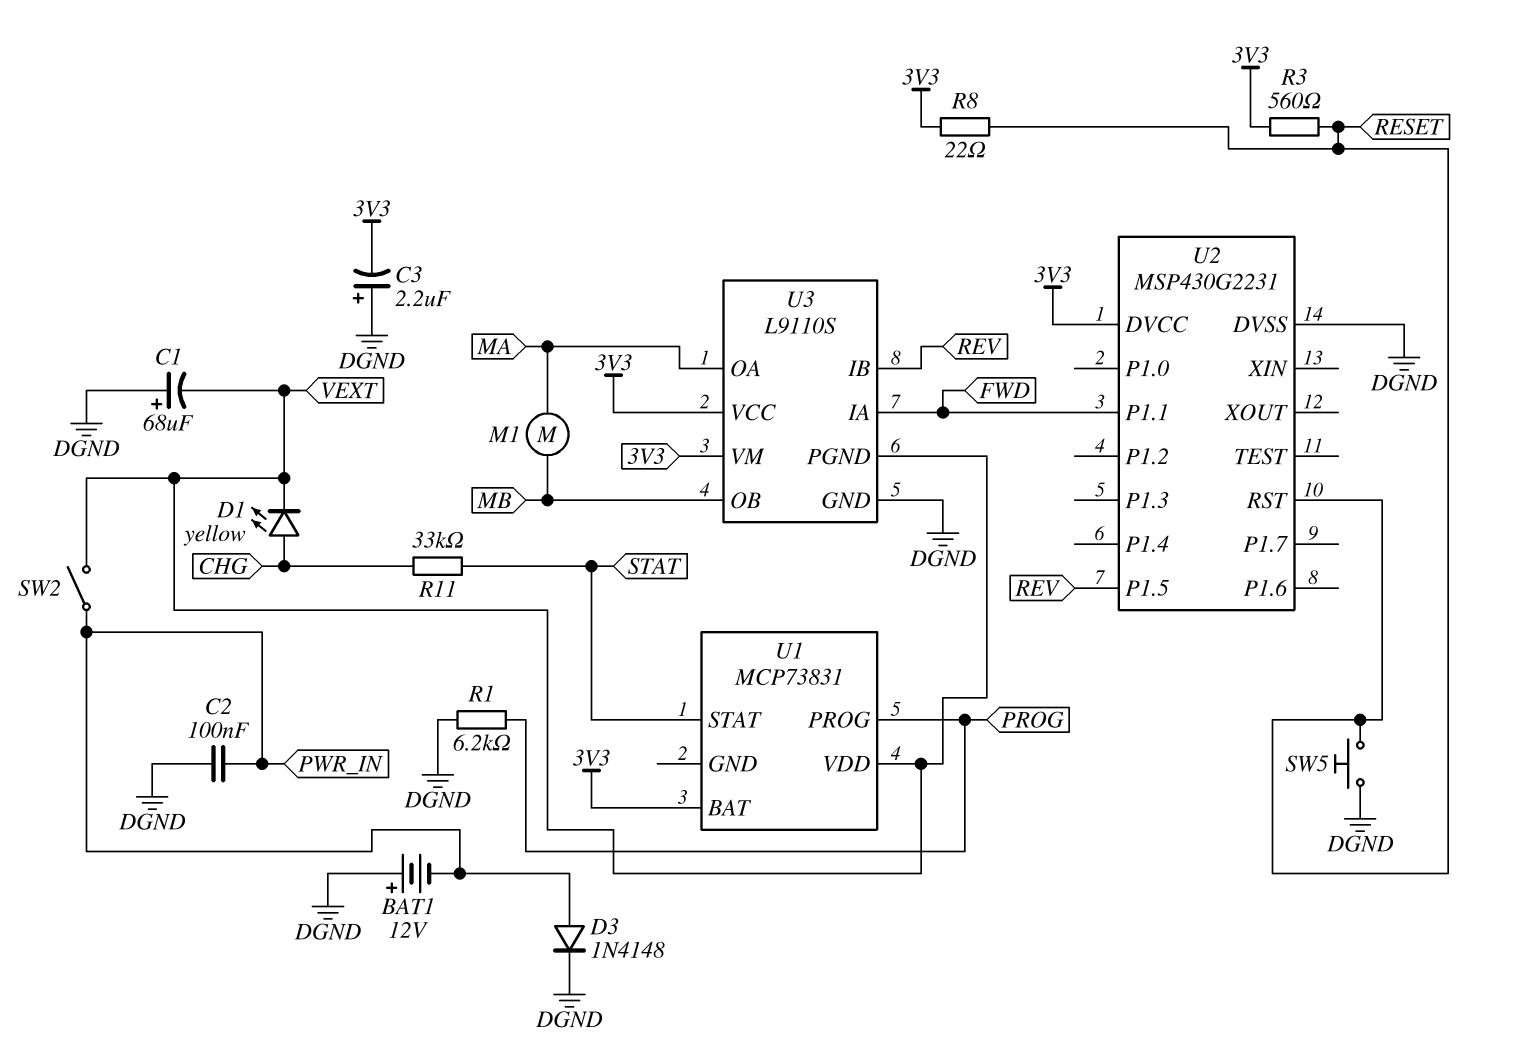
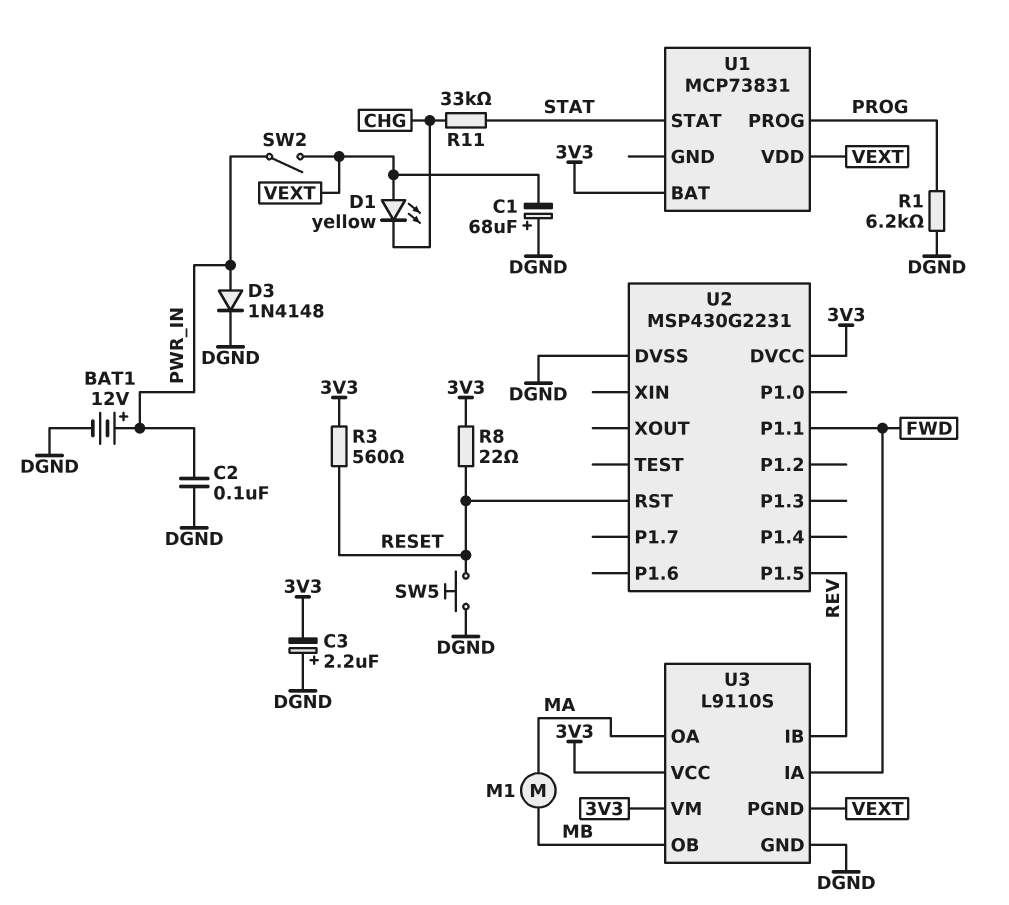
BAT1: 12V (plus DGND, minus PWR_IN) -> 12V (plus PWR_IN, minus DGND)
D1: LED yellow (A CHG, K VEXT) -> LED yellow (A VEXT, K CHG)

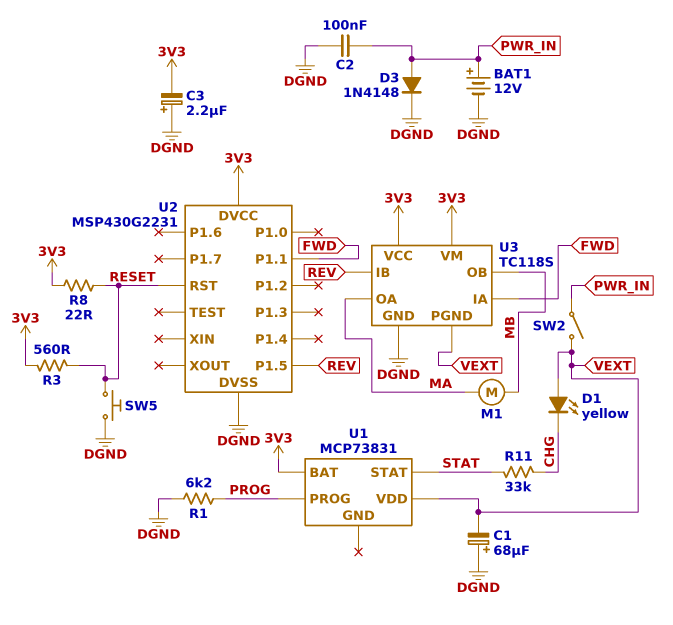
U3: L9110S -> TC118S

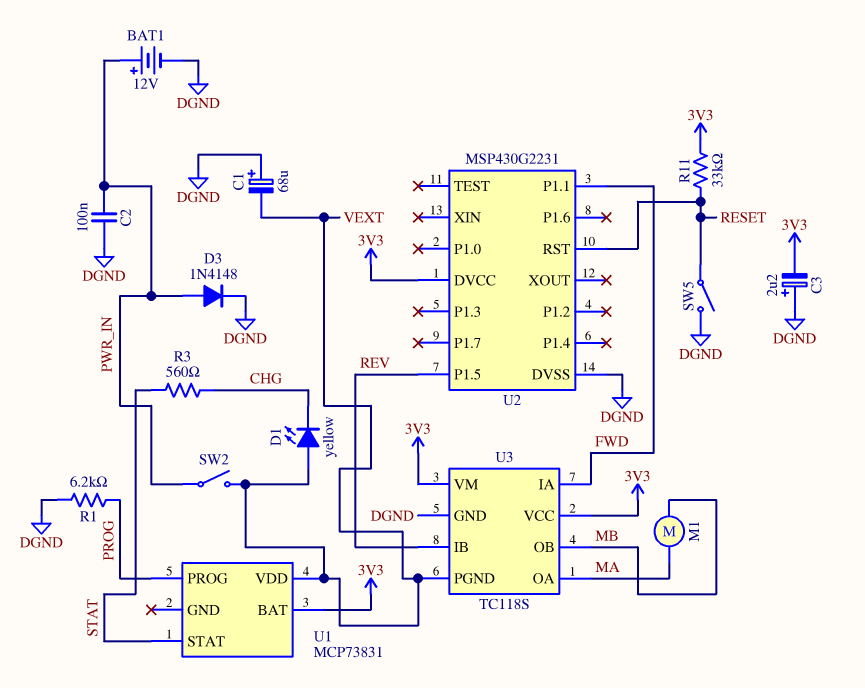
R3: 560 (3V3, RESET) -> 560 (CHG, STAT)
R8: 22 (3V3, RESET) -> none
R11: 33k (CHG, STAT) -> 33k (3V3, RESET)
SW5: button (DGND, RESET) -> switch (DGND, RESET)

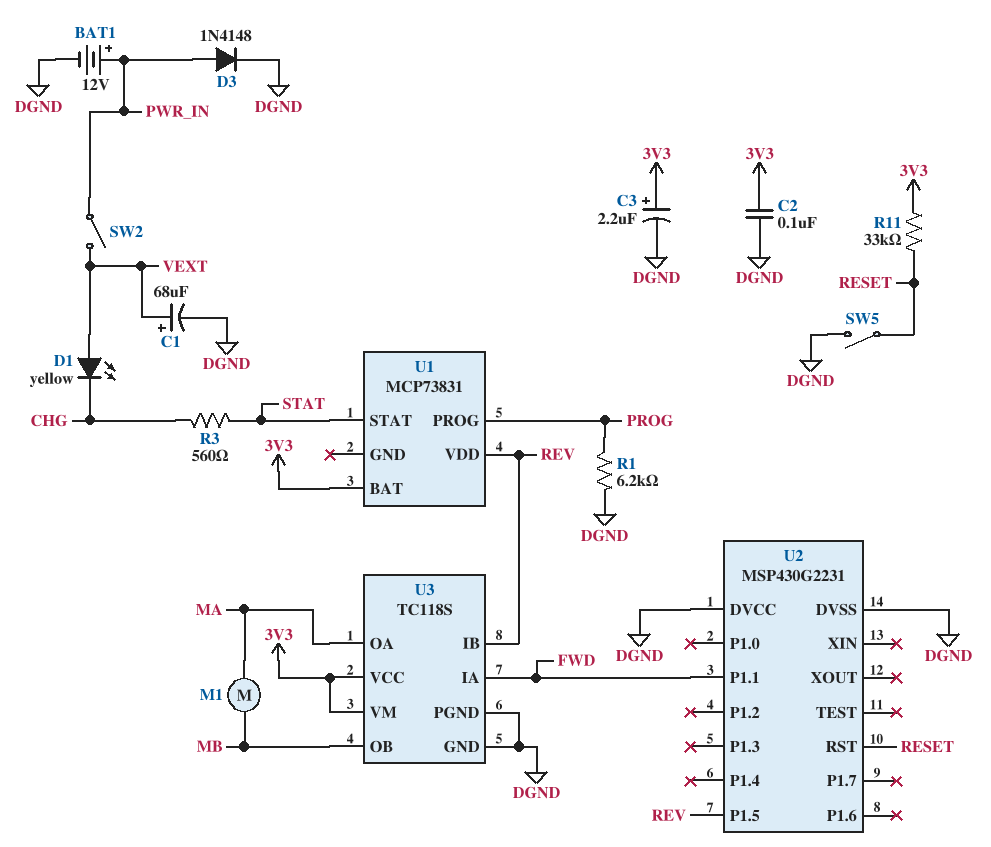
C1: 68uF (plus DGND, minus VEXT) -> 68uF (plus VEXT, minus DGND)
C2: 100nF (DGND, PWR_IN) -> 100nF (3V3, DGND)
C3: 2.2uF (plus DGND, minus 3V3) -> 2.2uF (plus 3V3, minus DGND)
U1 pin VDD: VEXT -> REV
U2 pin DVCC: 3V3 -> DGND
U3 pin PGND: VEXT -> DGND

